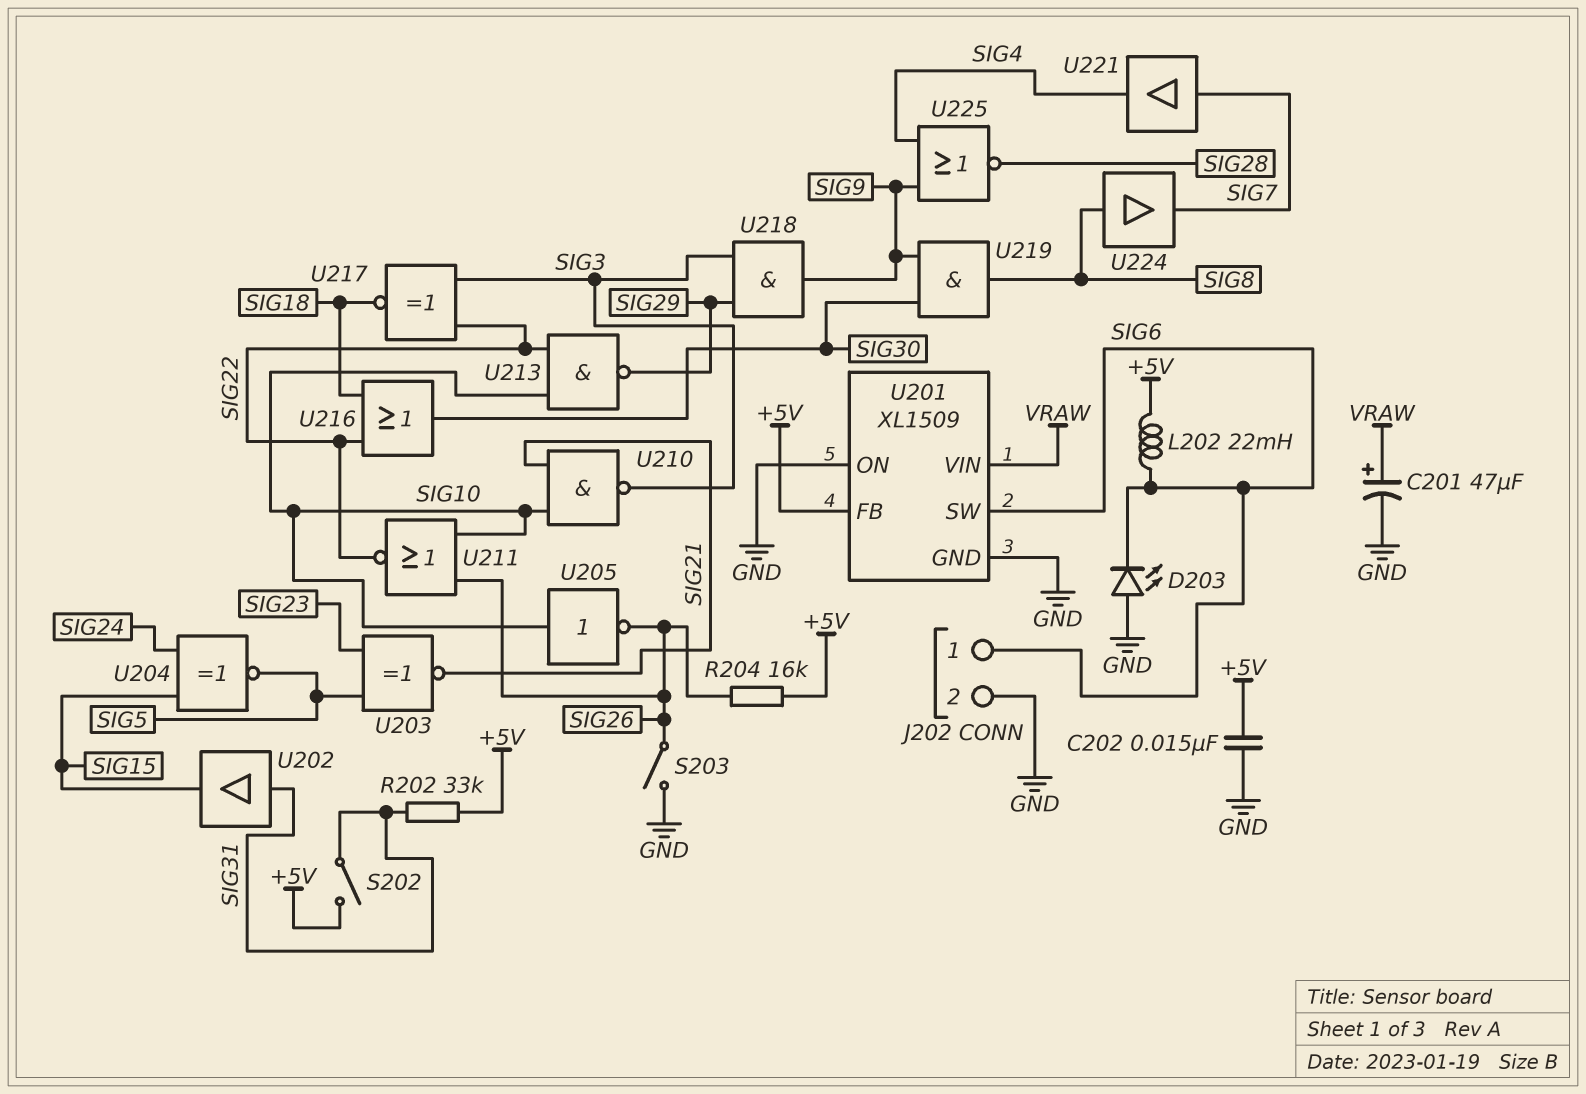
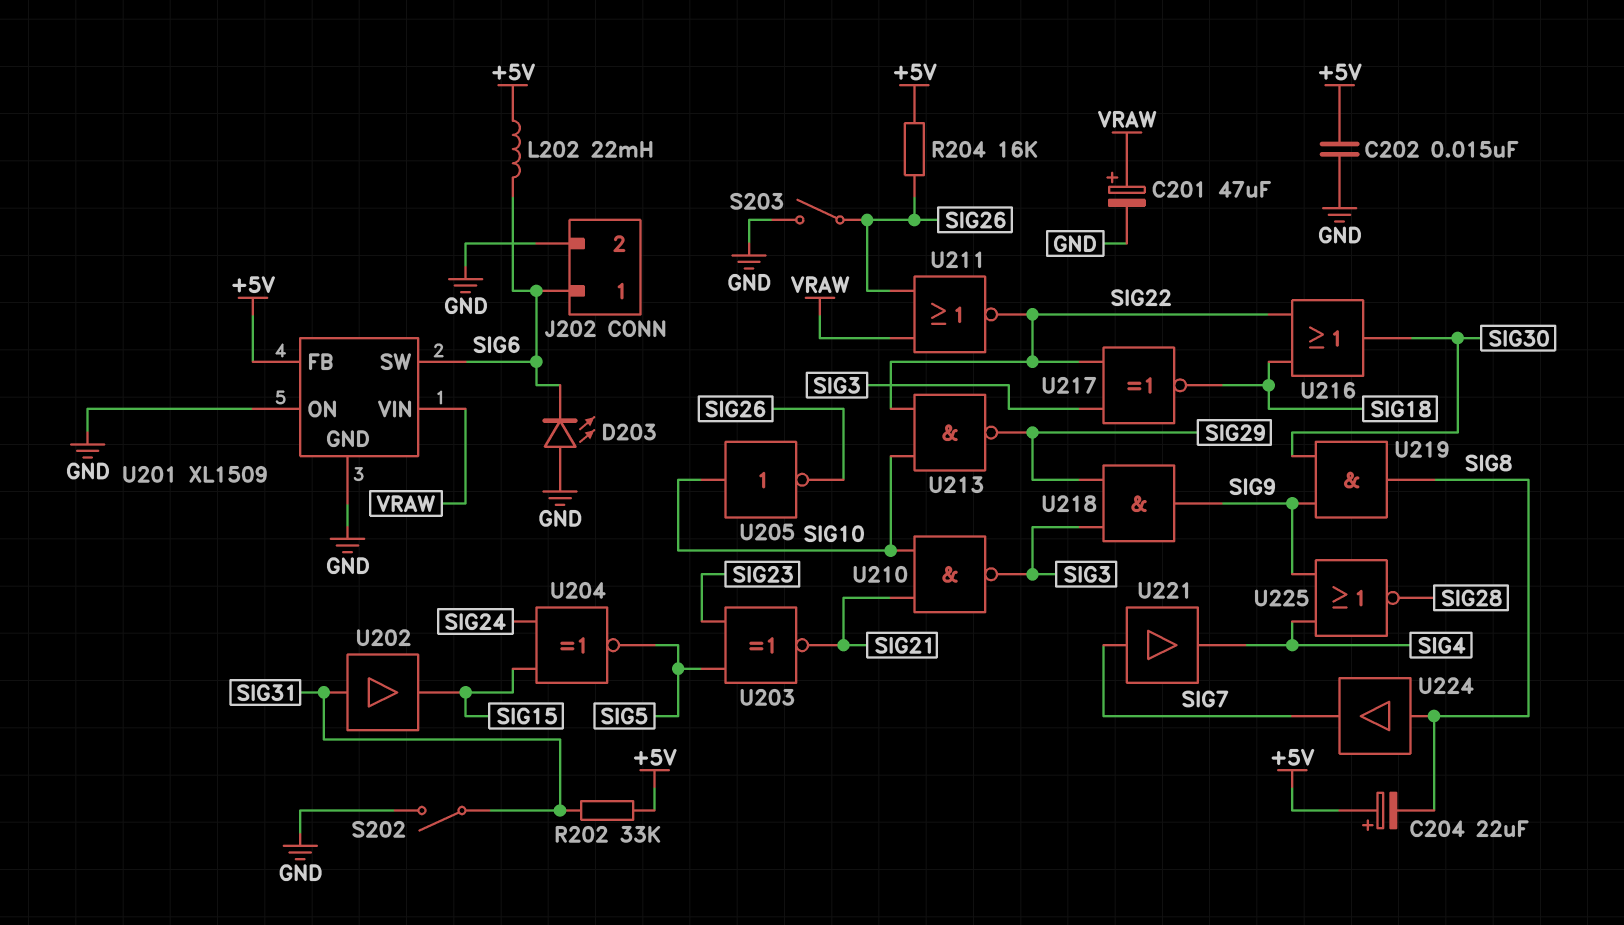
C204: none -> 22uF (plus +5V, minus SIG8)
S202: switch (+5V, SIG31) -> switch (GND, SIG31)
U211: NOR (in SIG10, in SIG26, out SIG22) -> NOR (in SIG26, in VRAW, out SIG22)

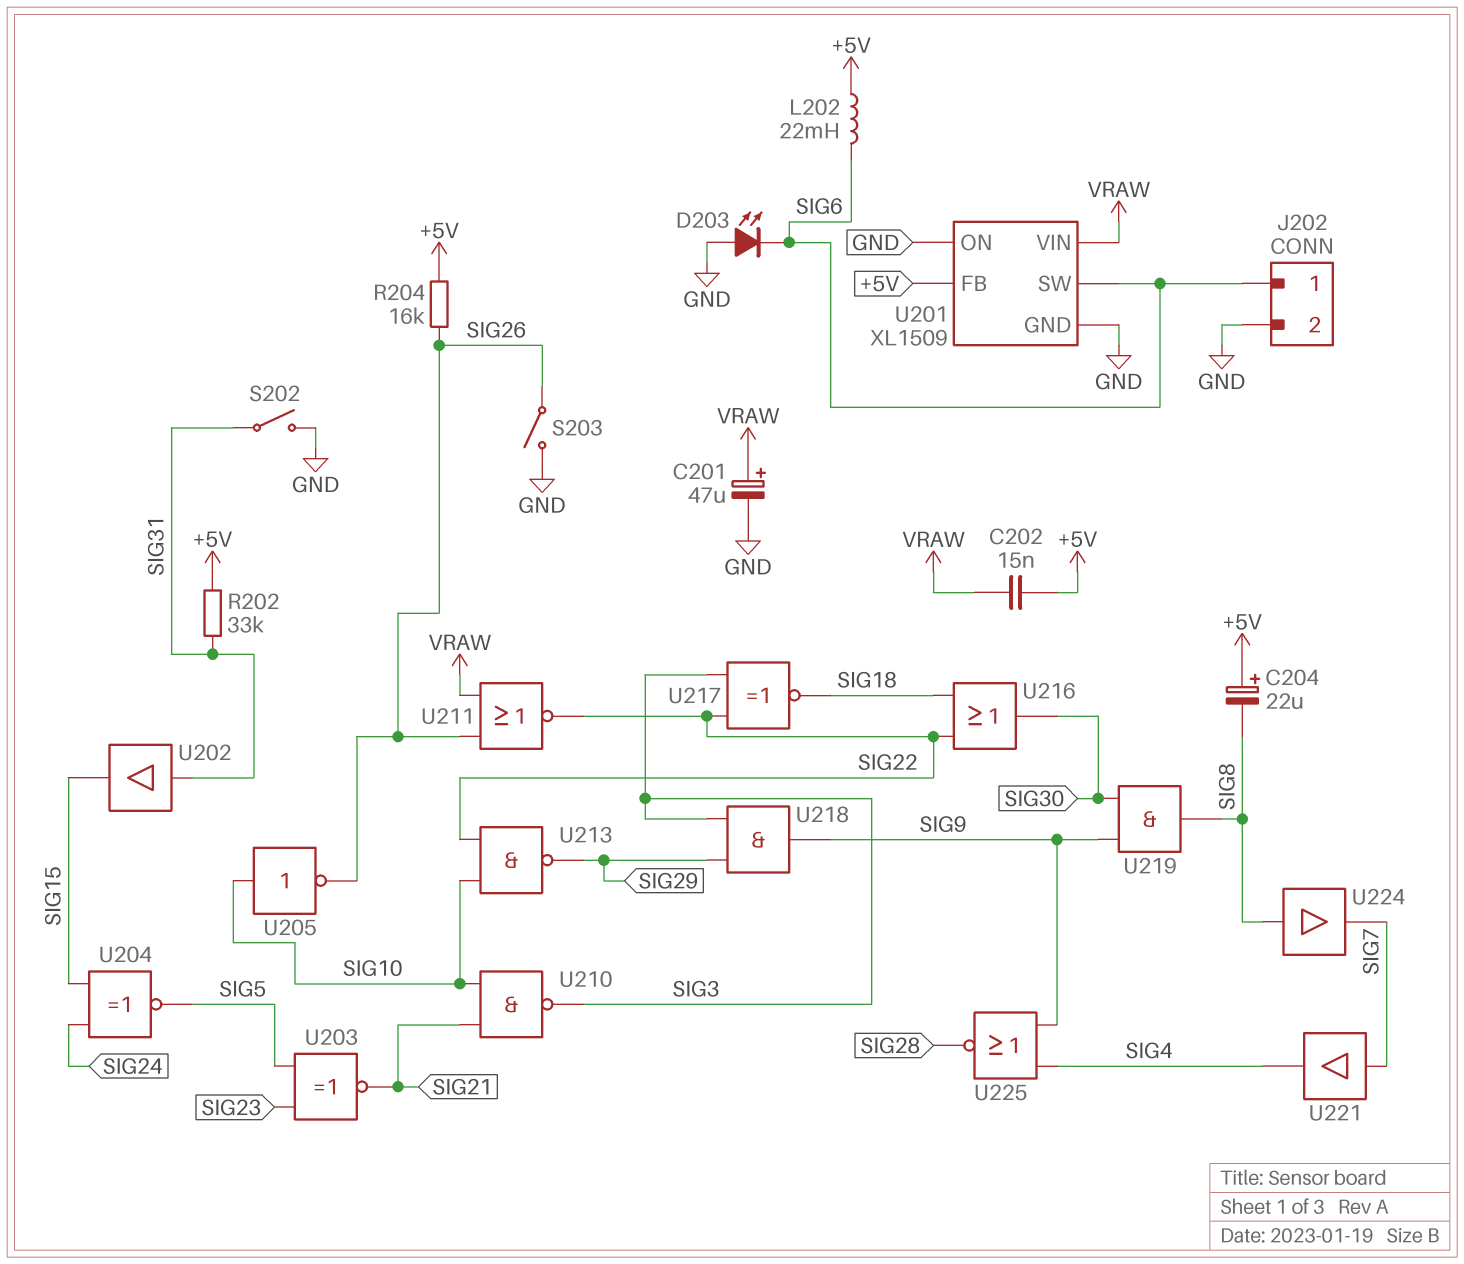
C202: 15nF (+5V, GND) -> 15nF (+5V, VRAW)

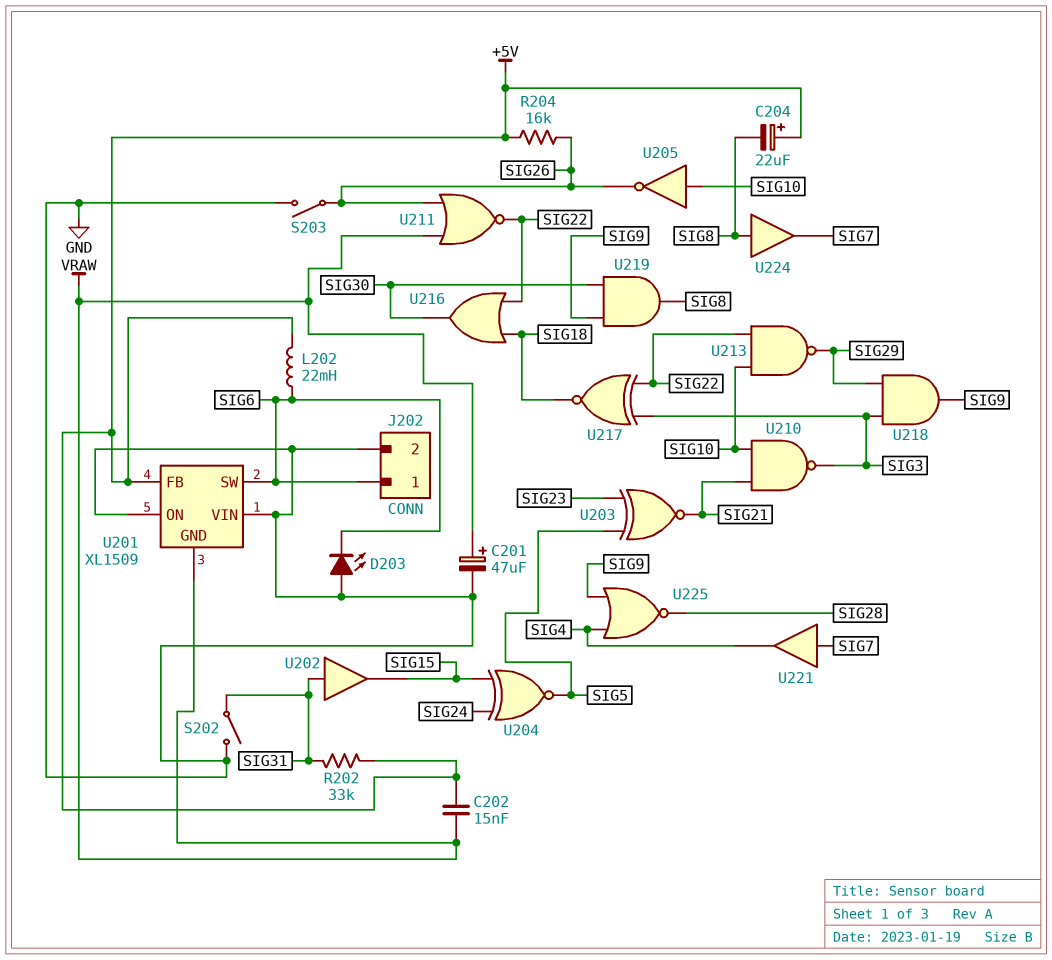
U201 pin GND: GND -> VRAW
U201 pin VIN: VRAW -> GND

